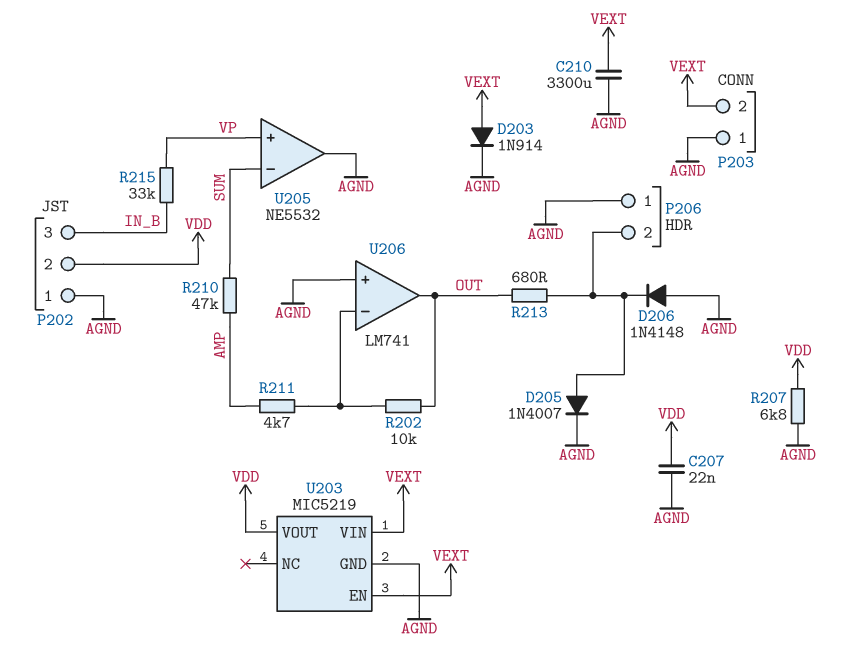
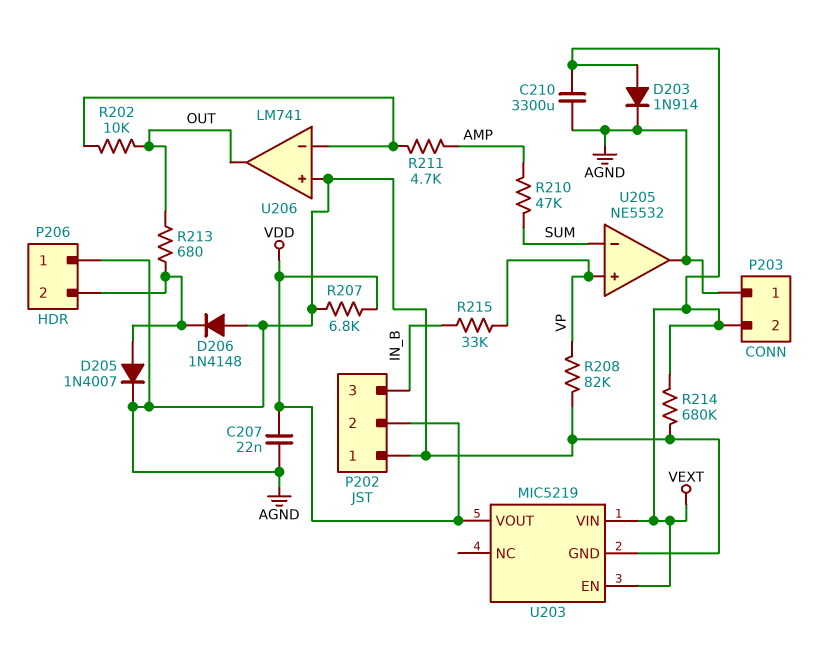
R208: none -> 82k (AGND, VP)
R214: none -> 680k (AGND, VEXT)

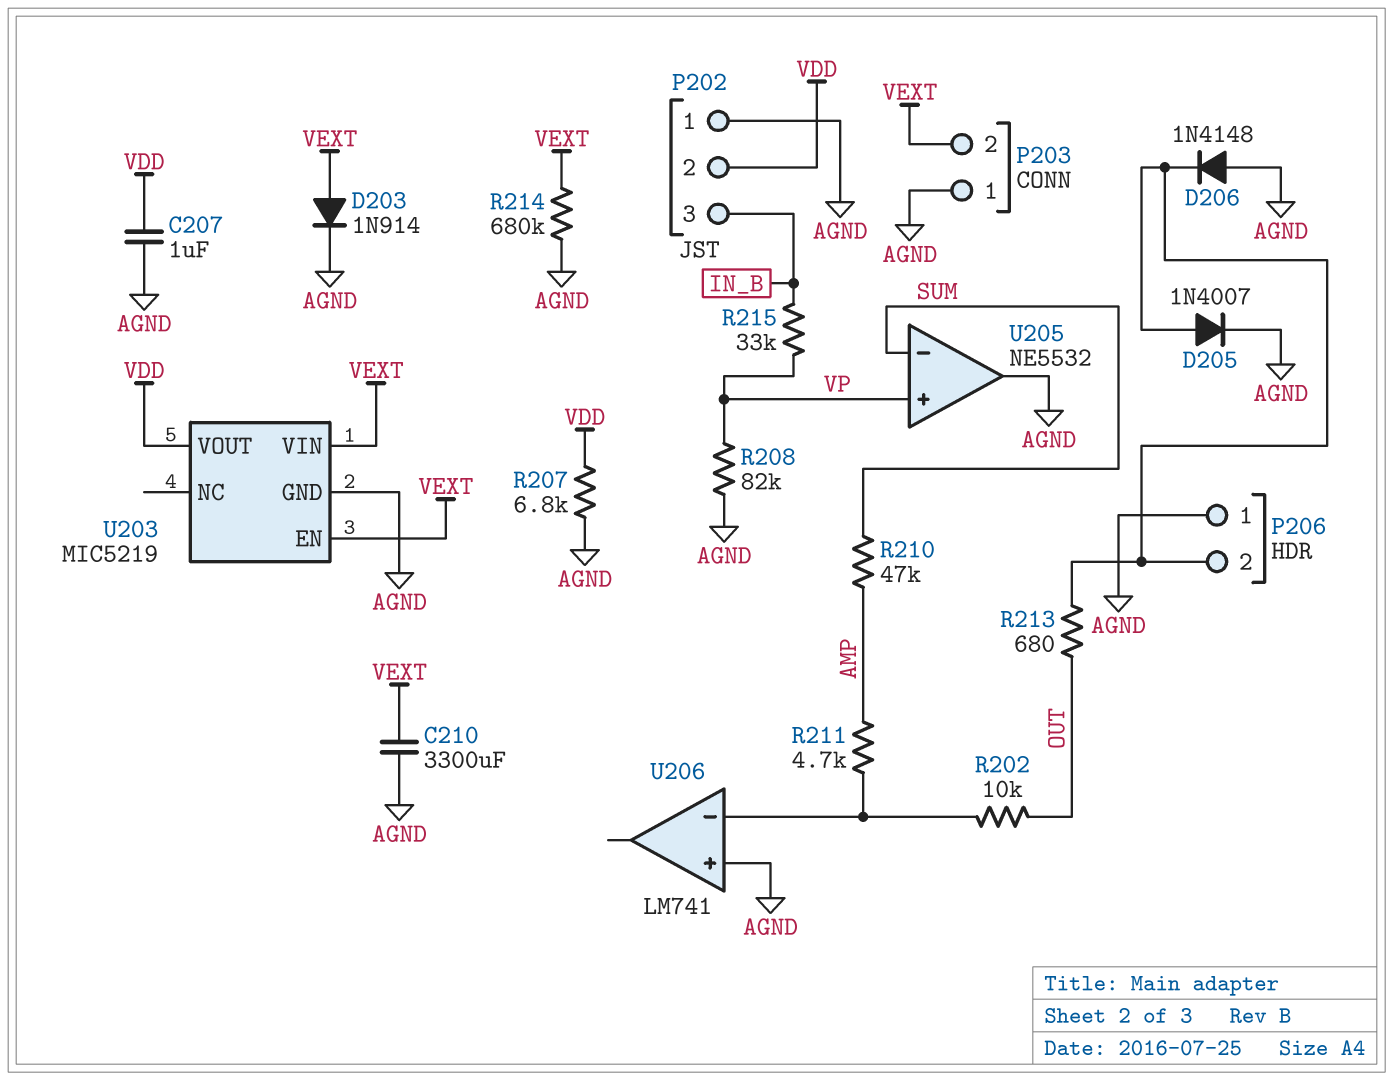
C207: 22nF (AGND, VDD) -> 1uF (AGND, VDD)
U206 pin out: OUT -> none

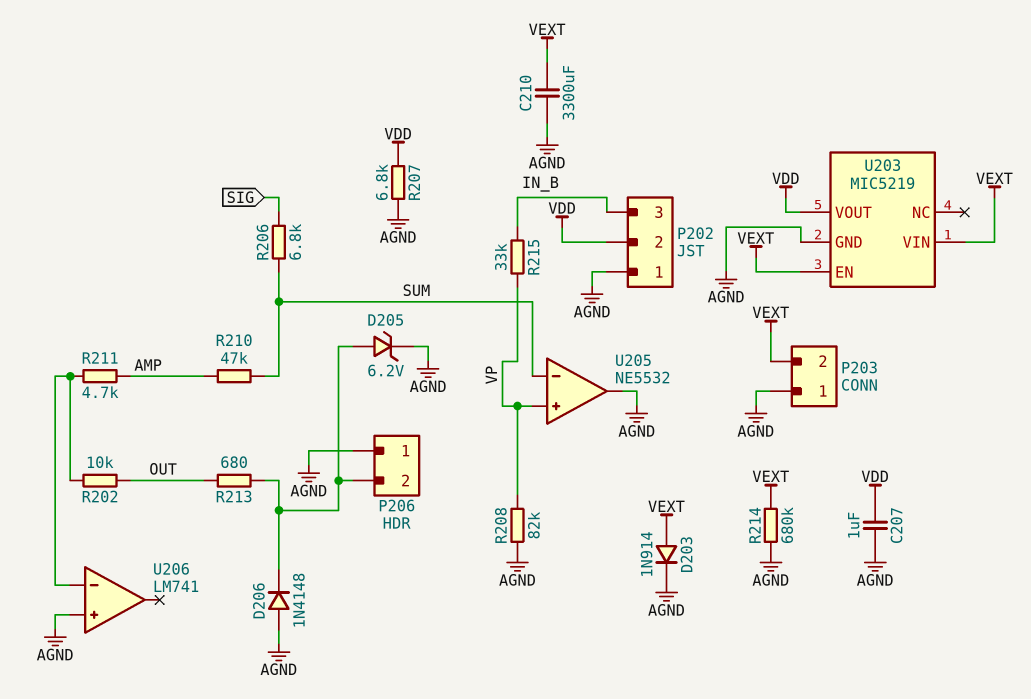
D205: diode 1N4007 (A P206/2, K AGND) -> zener 6.2V (A P206/2, K AGND)
R206: none -> 6.8k (SIG, SUM)

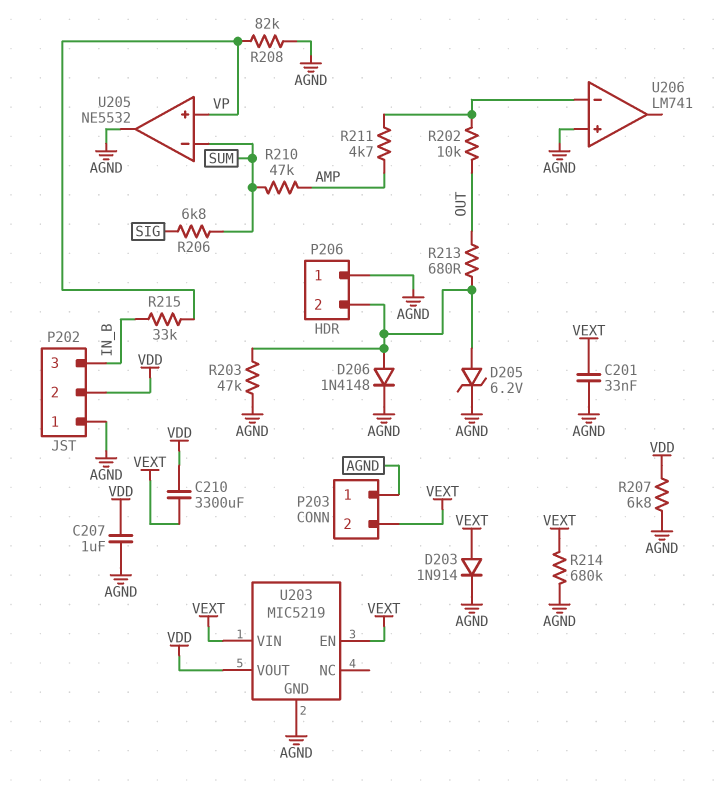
C201: none -> 33nF (AGND, VEXT)
C210: 3300uF (AGND, VEXT) -> 3300uF (VDD, VEXT)
D206: diode 1N4148 (A AGND, K P206/2) -> diode 1N4148 (A P206/2, K AGND)
R203: none -> 47k (AGND, P206/2)

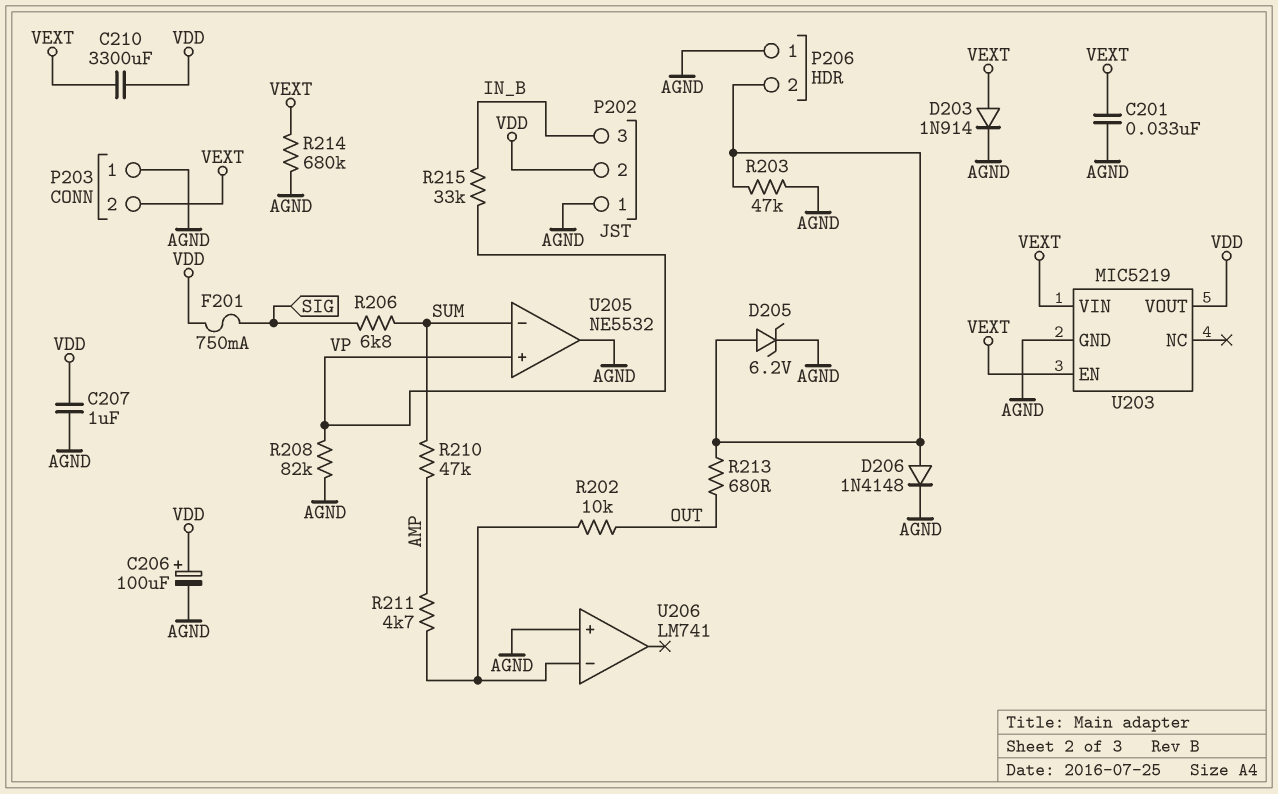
C206: none -> 100uF (plus VDD, minus AGND)
F201: none -> 750mA (SIG, VDD)
R207: 6.8k (AGND, VDD) -> none

